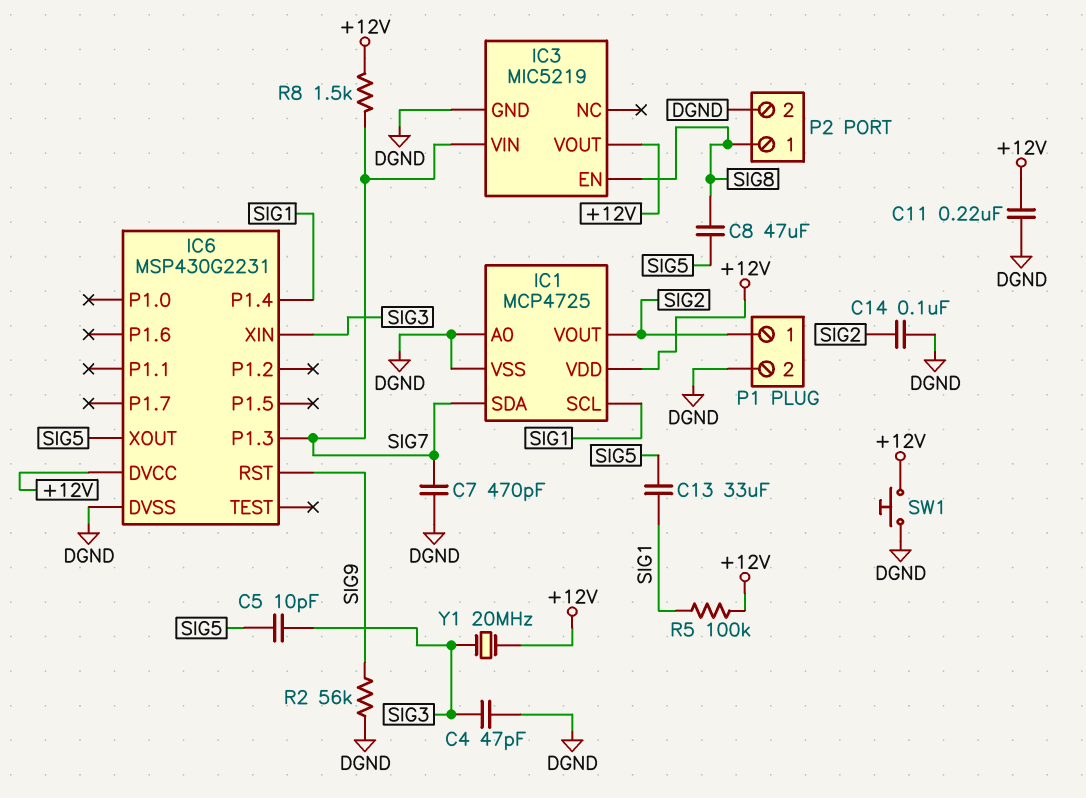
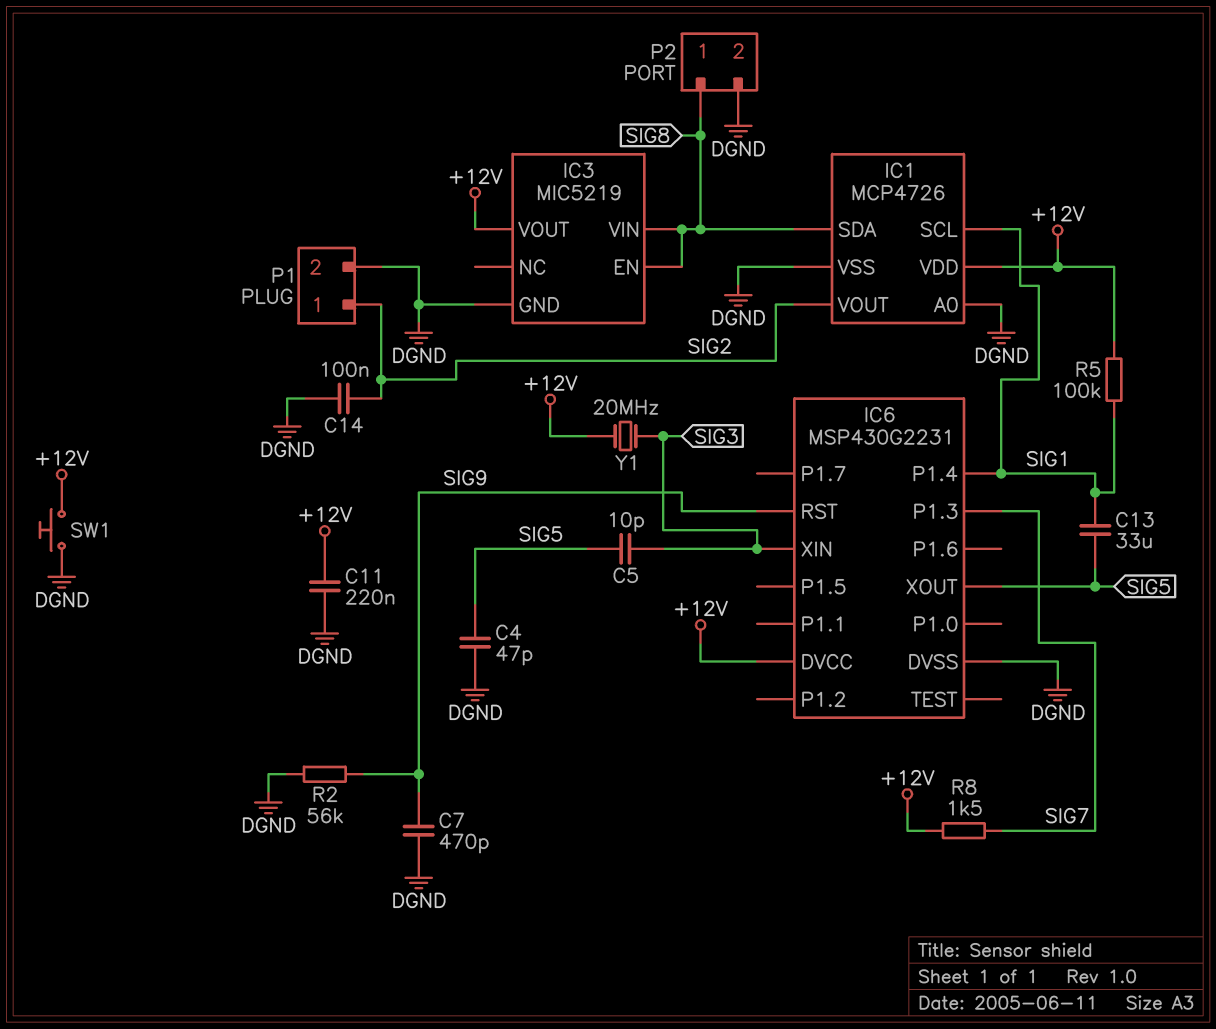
C4: 47pF (DGND, SIG3) -> 47pF (DGND, SIG5)
C7: 470pF (DGND, SIG7) -> 470pF (DGND, SIG9)
C8: 47uF (SIG5, SIG8) -> none
IC1: MCP4725 -> MCP4726
IC1 pin SDA: SIG7 -> SIG8
IC3 pin VIN: SIG7 -> SIG8

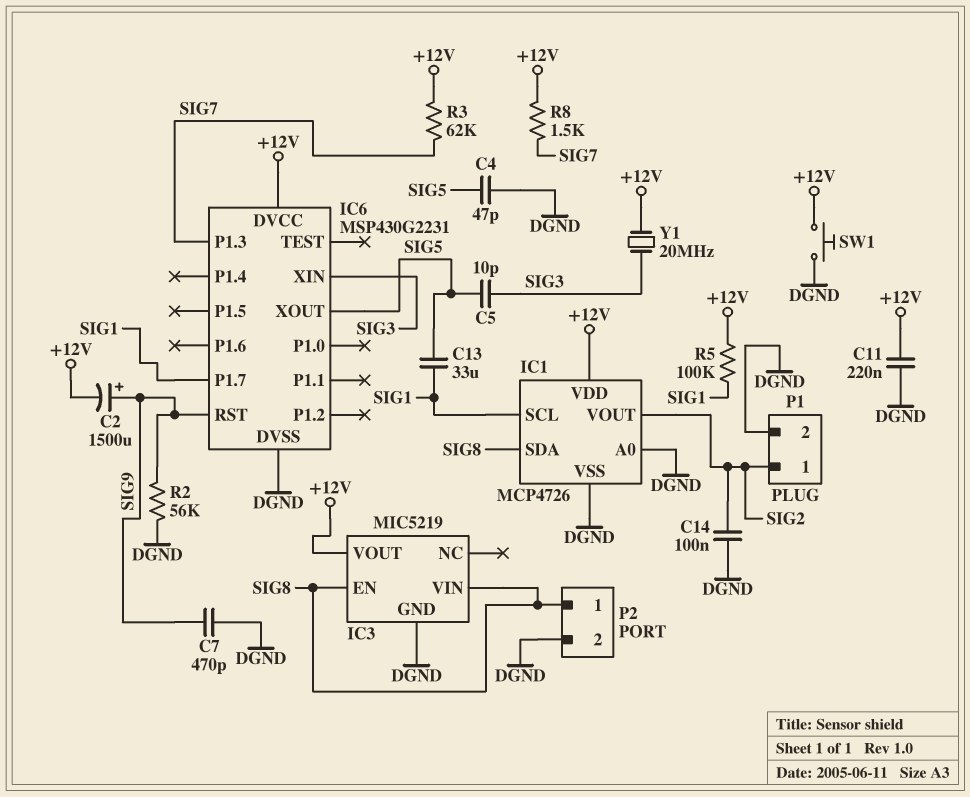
C2: none -> 1500uF (plus SIG9, minus +12V)
IC6 pin P1.4: SIG1 -> none
IC6 pin P1.7: none -> SIG1
R3: none -> 62k (+12V, SIG7)

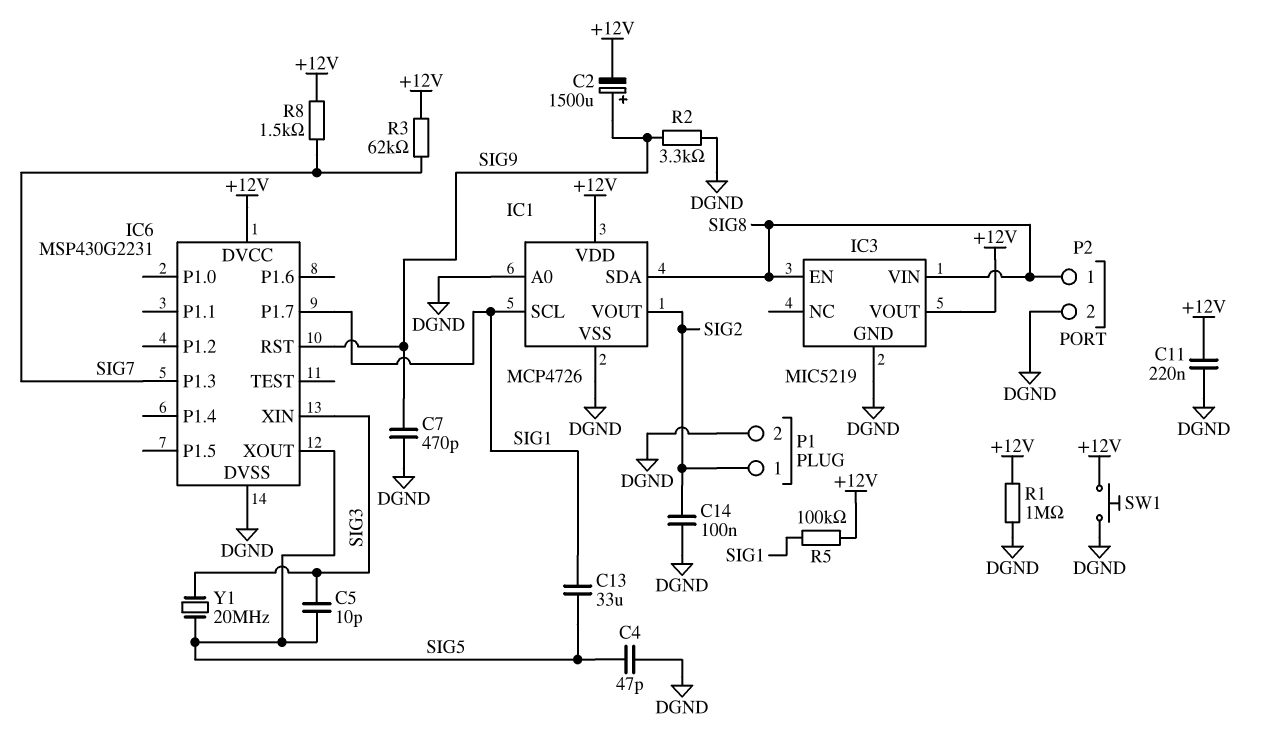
R1: none -> 1M (+12V, DGND)
R2: 56k (DGND, SIG9) -> 3.3k (DGND, SIG9)
Y1: 20MHz (+12V, SIG3) -> 20MHz (SIG3, SIG5)

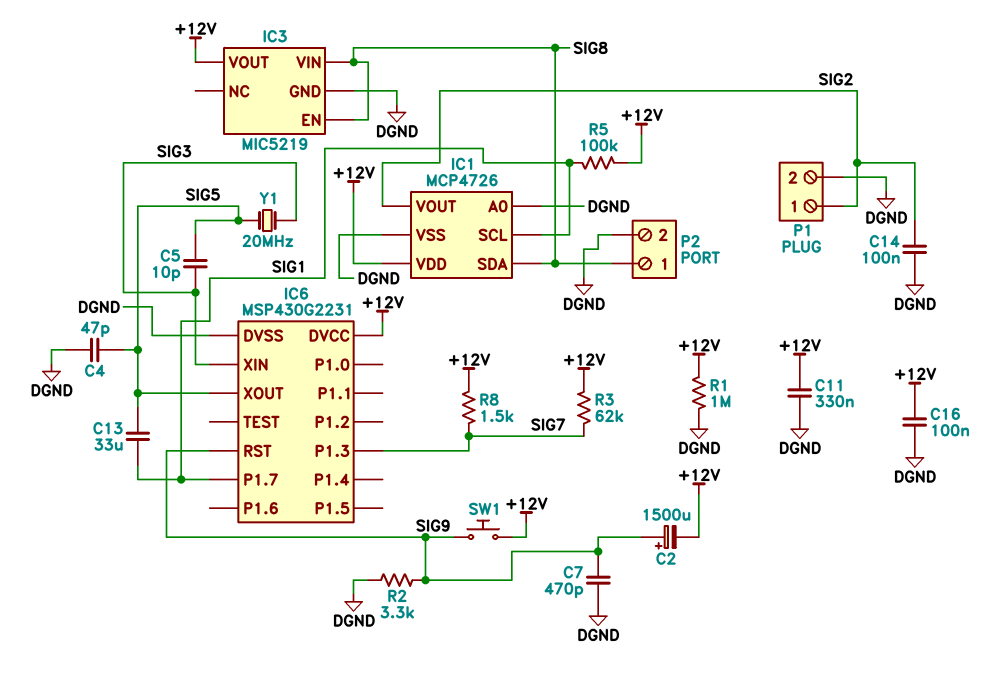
C11: 220nF (+12V, DGND) -> 330nF (+12V, DGND)
C16: none -> 100nF (+12V, DGND)
SW1: button (+12V, DGND) -> button (+12V, SIG9)

